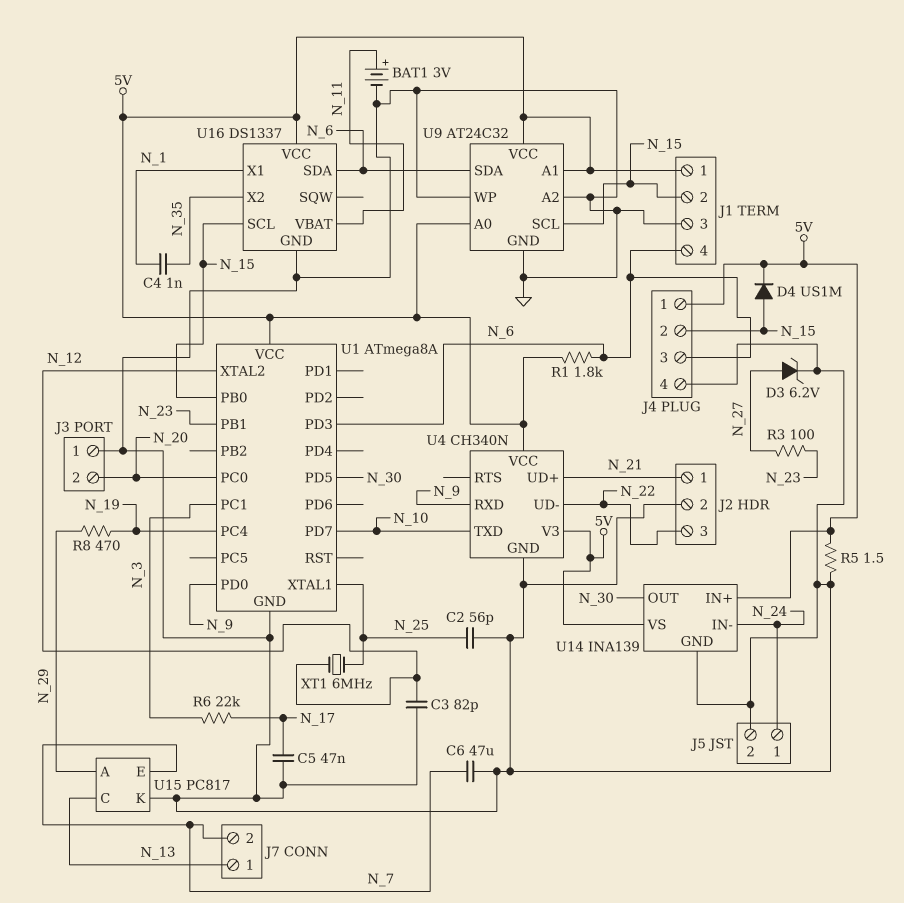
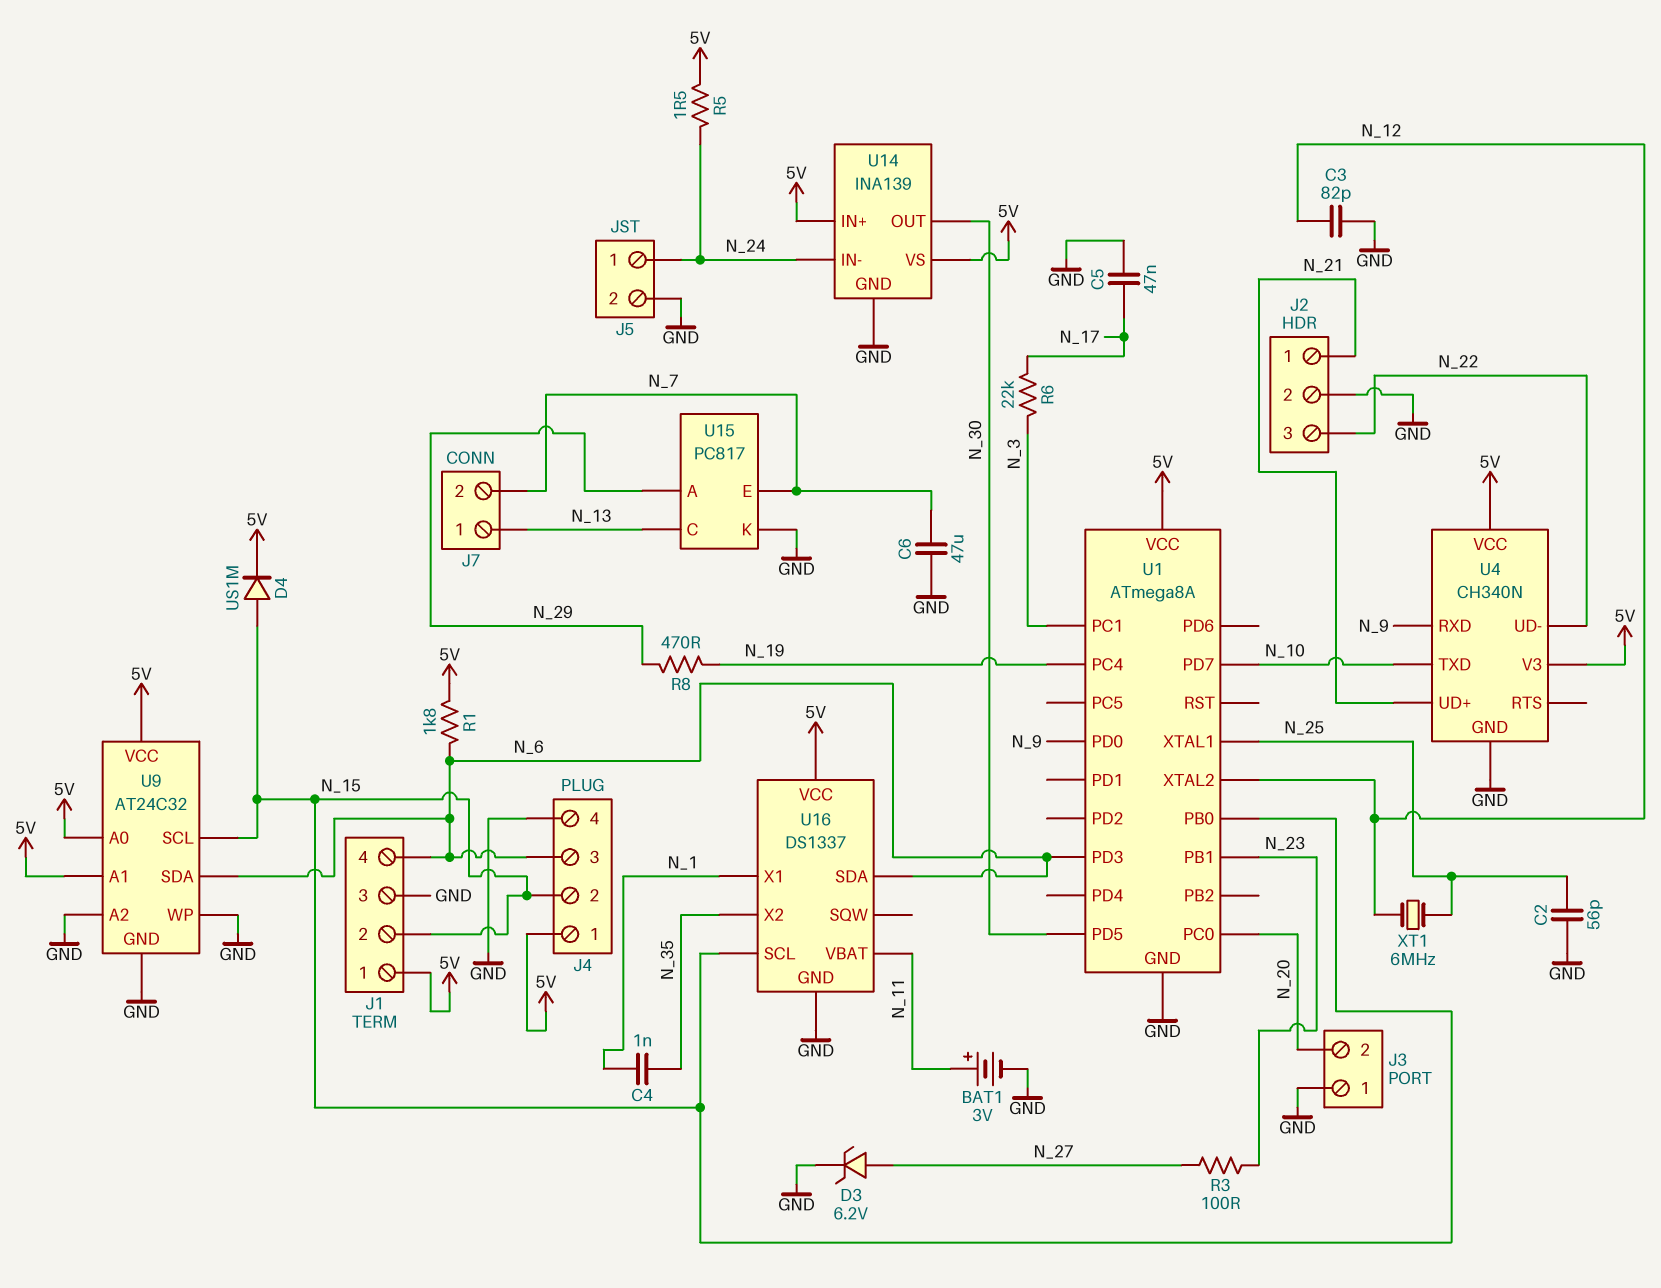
R5: 1.5 (5V, GND) -> 1.5 (5V, N_24)

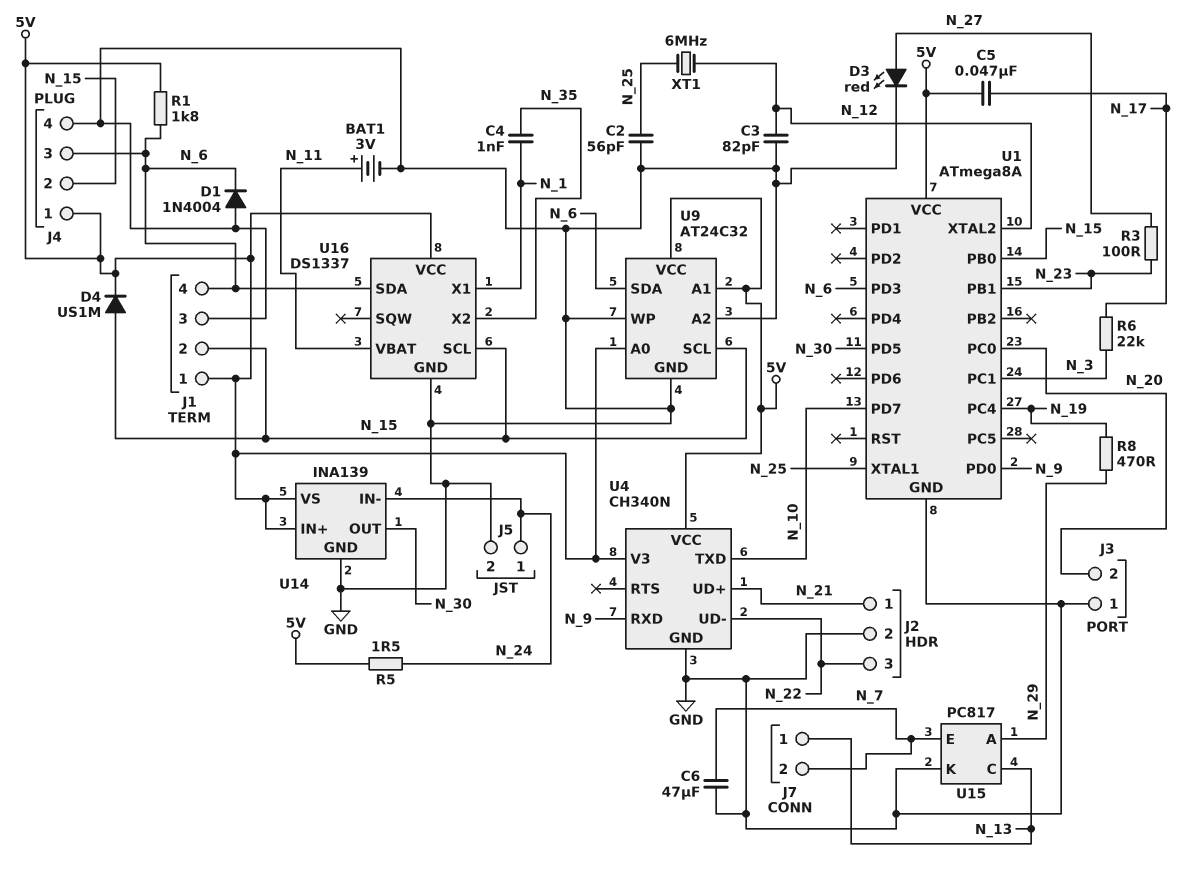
C5: 47nF (GND, N_17) -> 47nF (5V, N_17)
D1: none -> diode 1N4004 (A GND, K N_6)
D3: zener 6.2V (A N_27, K GND) -> LED red (A N_27, K GND)

